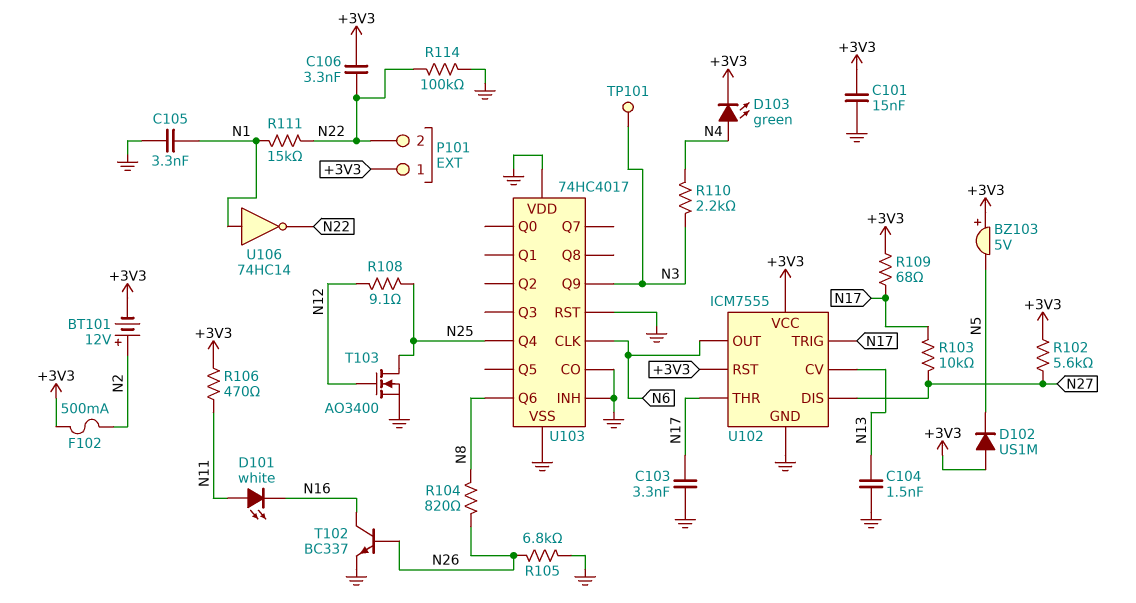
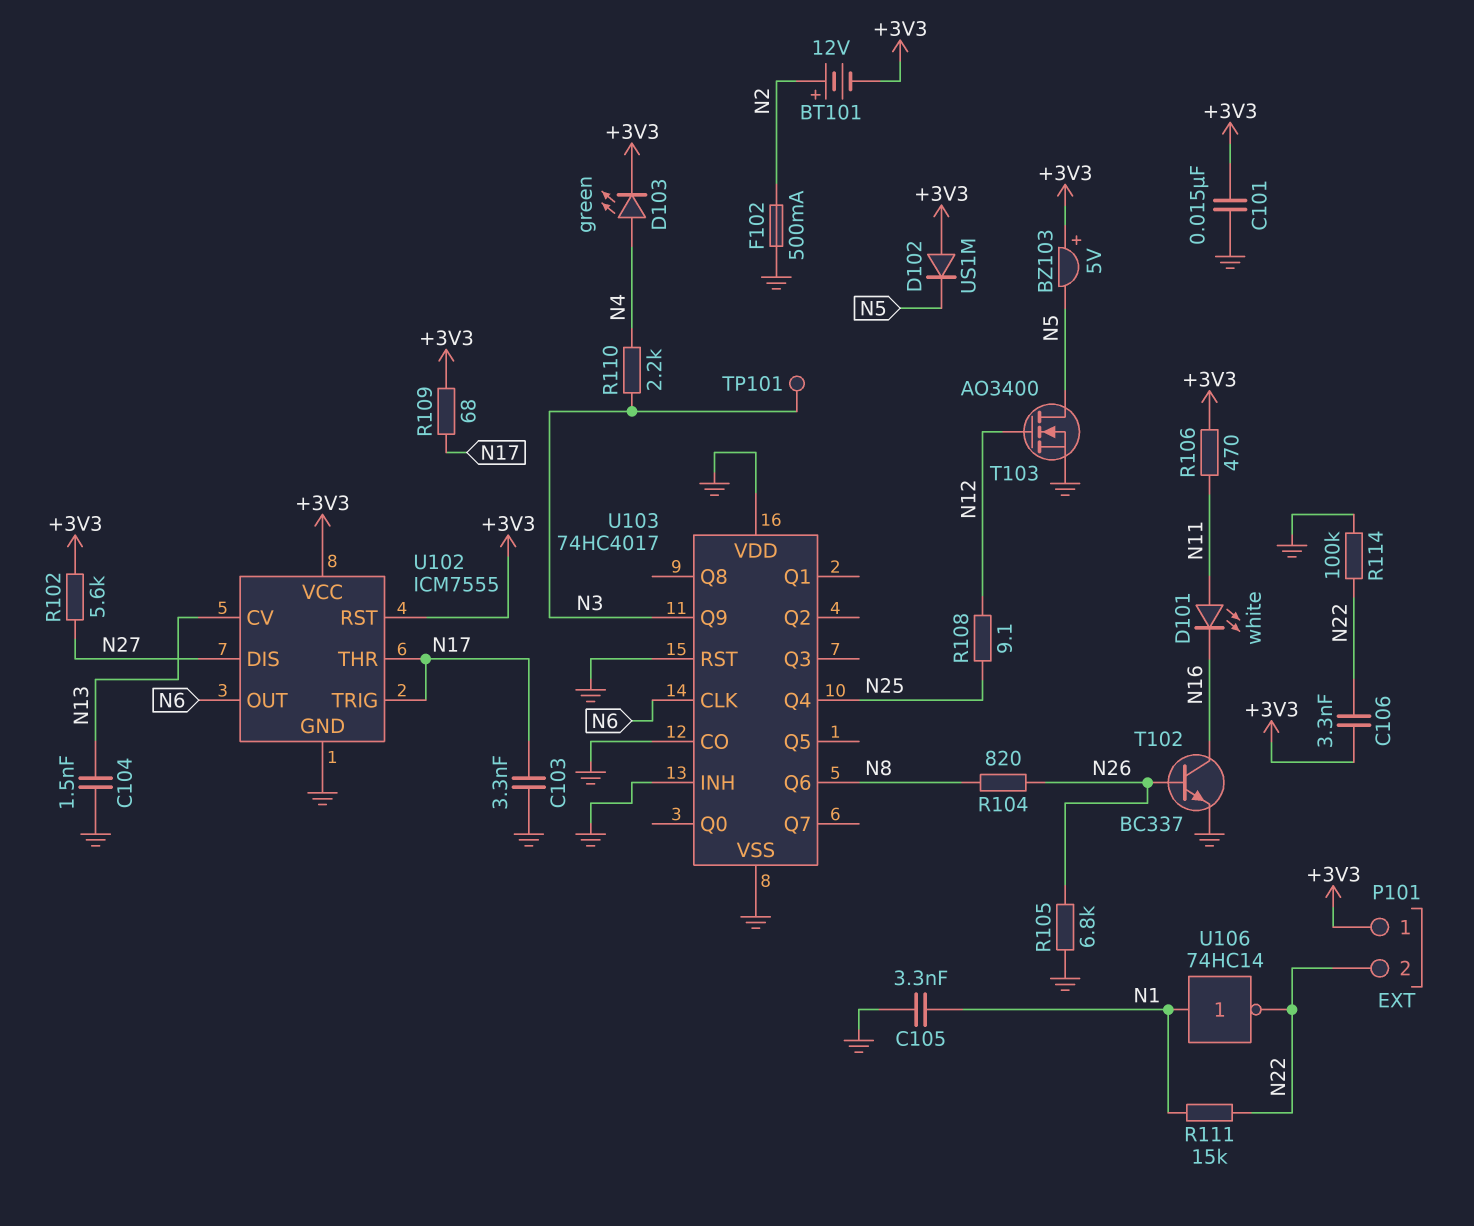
F102: 500mA (+3V3, N2) -> 500mA (GND, N2)
R103: 10k (N17, N27) -> none
T103: NMOS AO3400 (G N12, D N25, S GND) -> NMOS AO3400 (G N12, D N5, S GND)

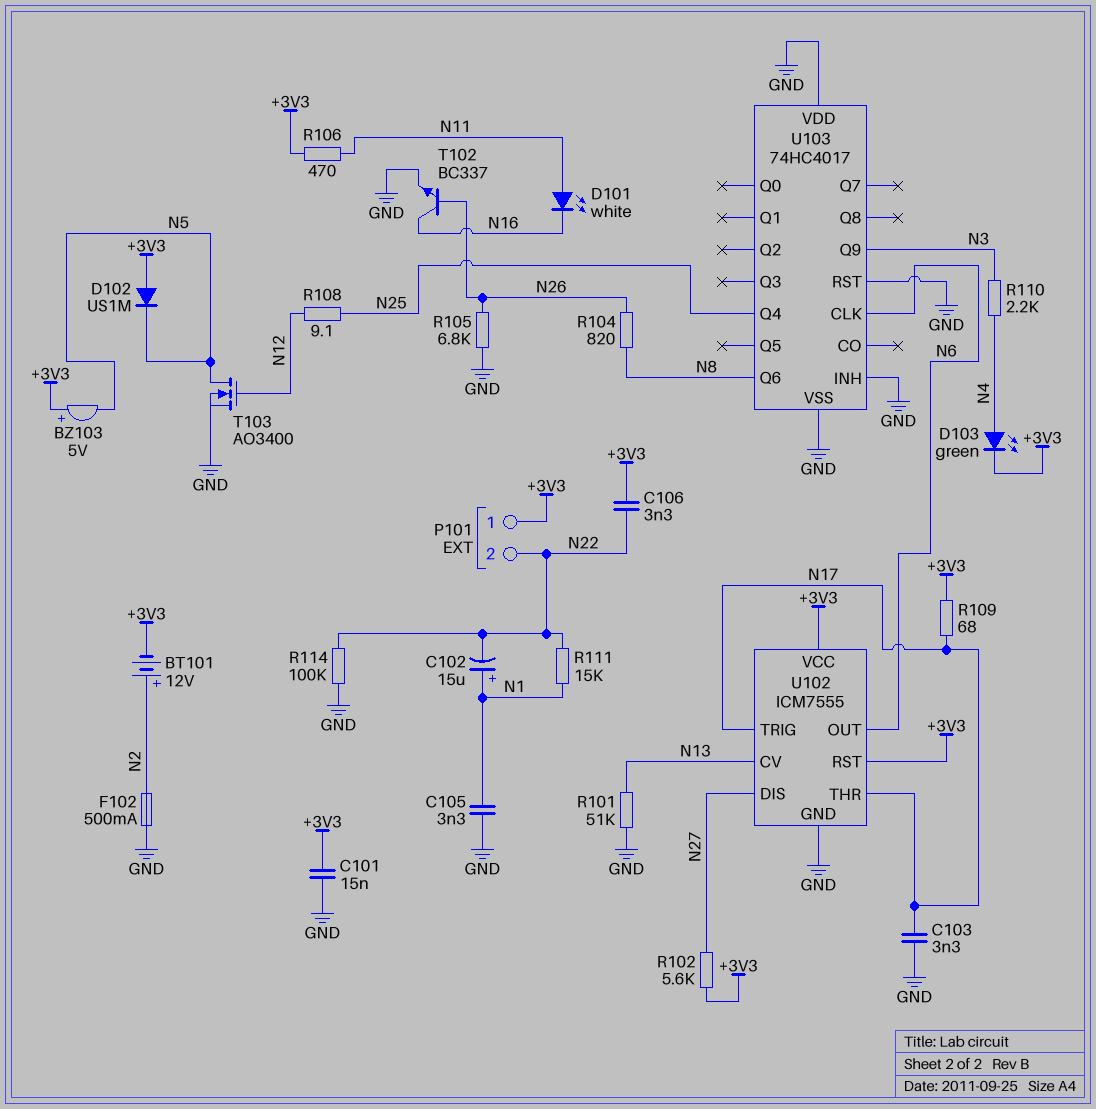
C102: none -> 15uF (plus N1, minus N22)
C104: 1.5nF (GND, N13) -> none
R101: none -> 51k (GND, N13)
TP101: test point (N3) -> none
U103 pin CO: GND -> none
U106: NOT 74HC14 (in N1, out N22) -> none

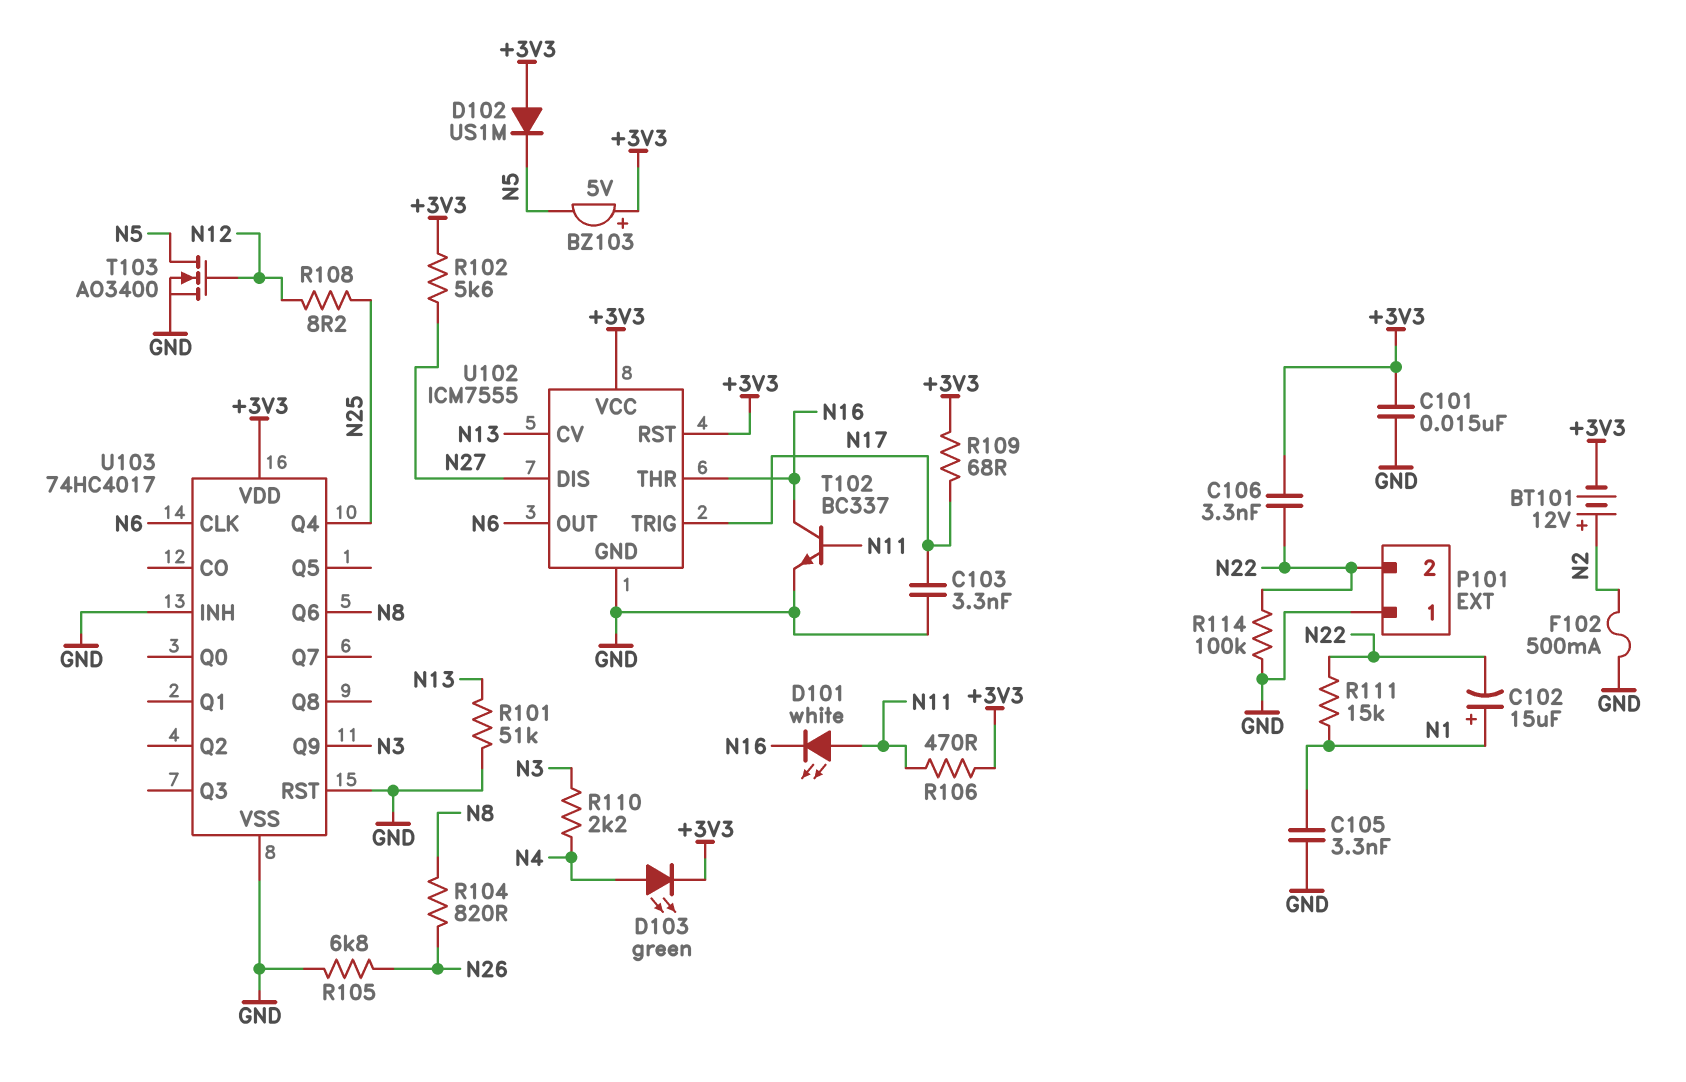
P101 pin 1: +3V3 -> GND
R108: 9.1 (N12, N25) -> 8.2 (N12, N25)
T102: NPN BC337 (B N26, C N16, E GND) -> NPN BC337 (B N11, C N16, E GND)
U102 pin THR: N17 -> N16
U103 pin VDD: GND -> +3V3

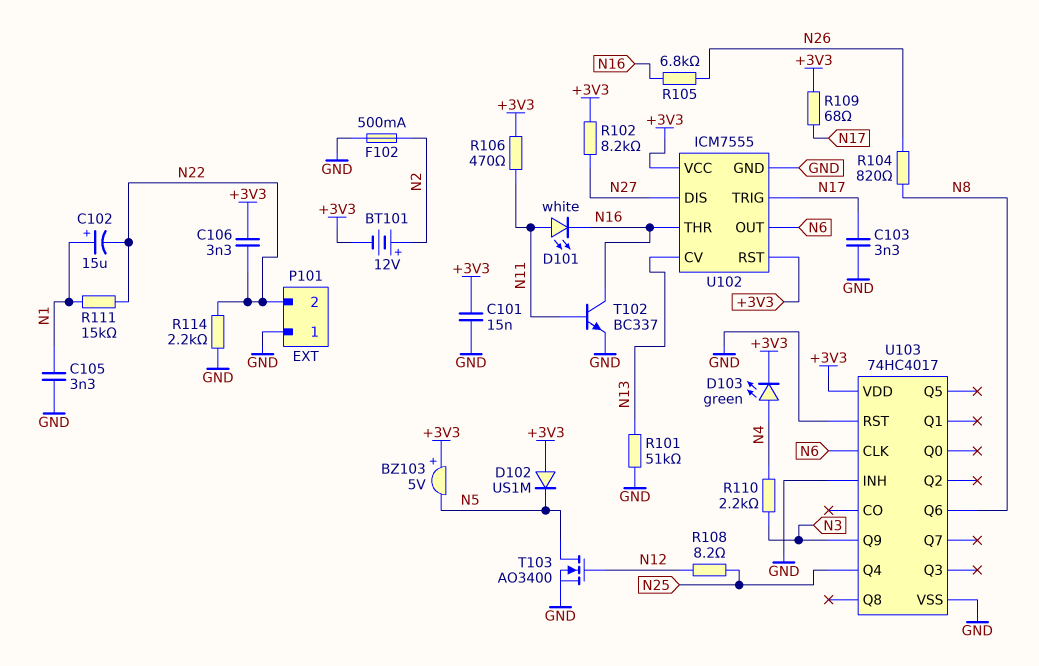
R102: 5.6k (+3V3, N27) -> 8.2k (+3V3, N27)
R105: 6.8k (GND, N26) -> 6.8k (N16, N26)
R114: 100k (GND, N22) -> 2.2k (GND, N22)

